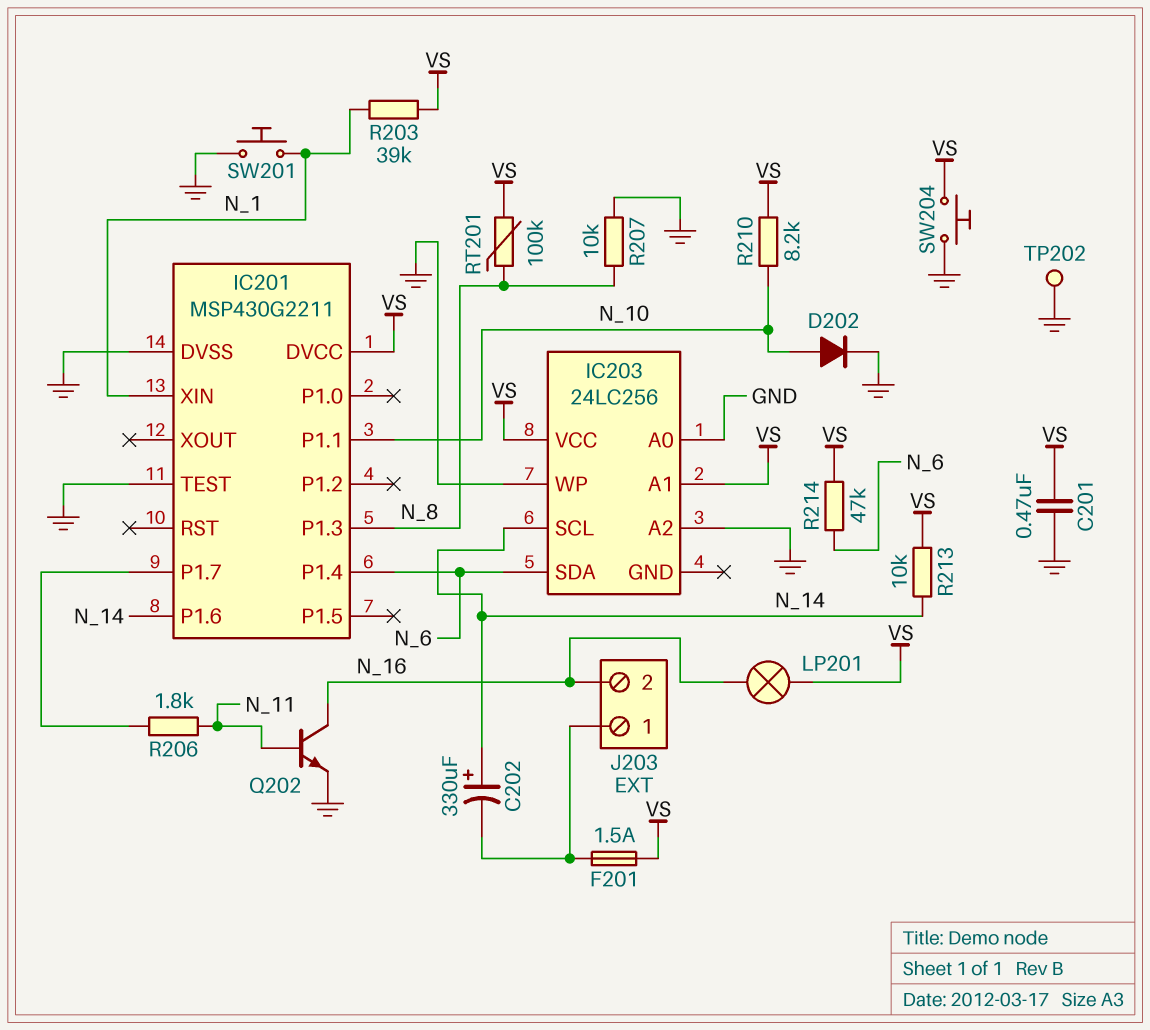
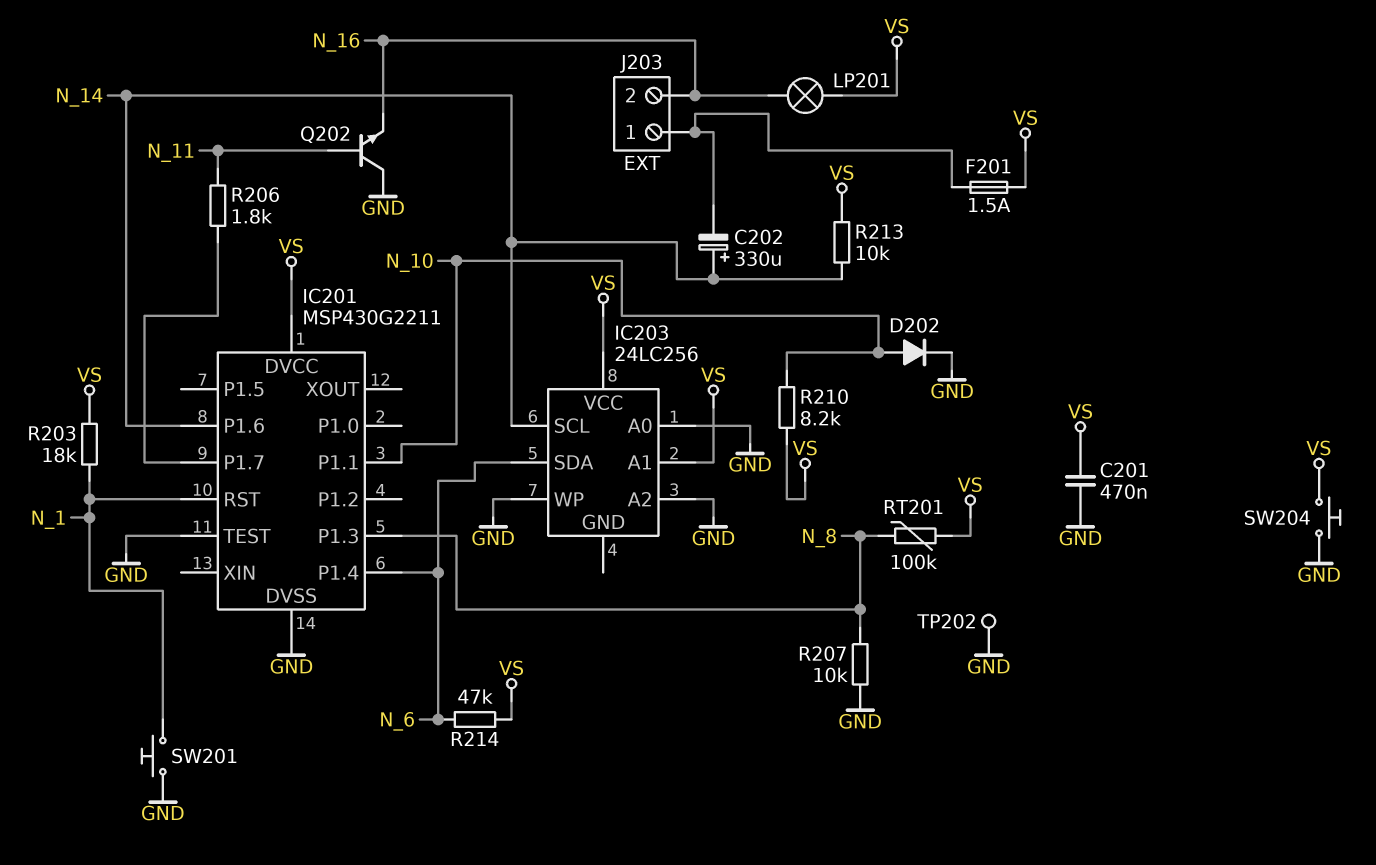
IC201 pin RST: none -> N_1
IC201 pin XIN: N_1 -> none
Q202: NPN (B N_11, C N_16, E GND) -> NPN (B N_11, C GND, E N_16)
R203: 39k (N_1, VS) -> 18k (N_1, VS)

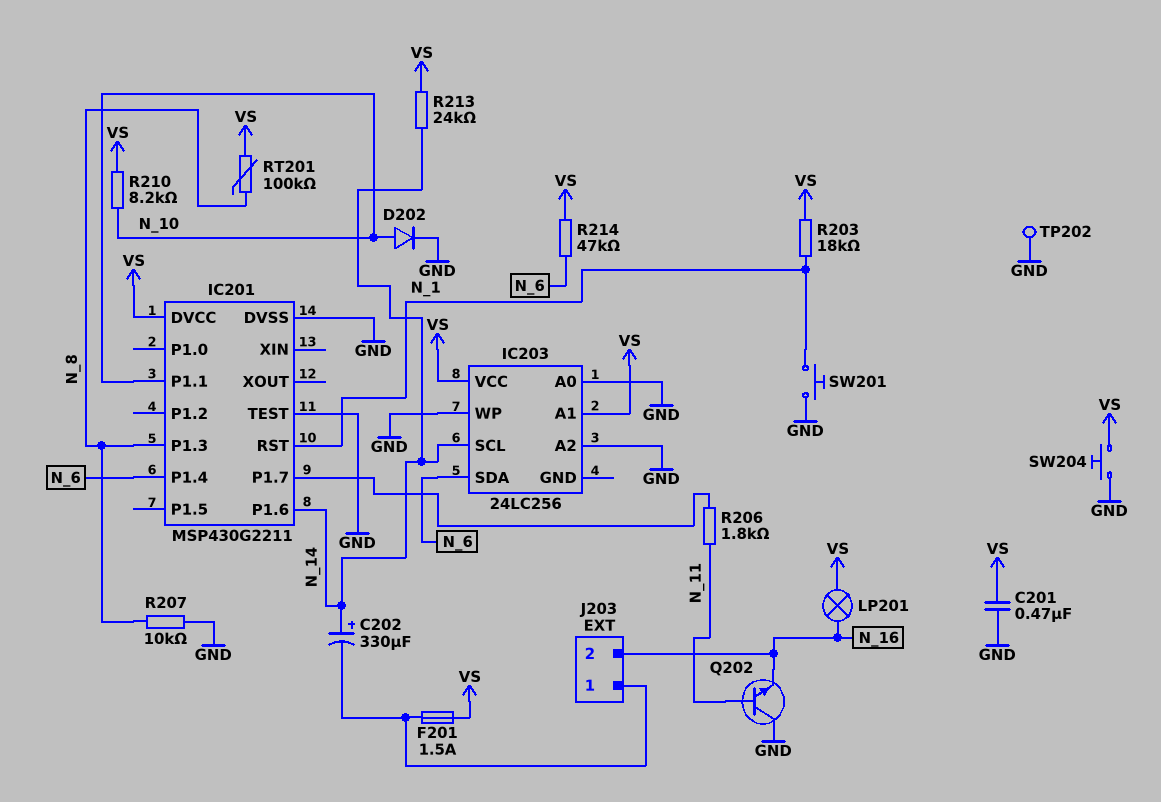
R213: 10k (N_14, VS) -> 24k (N_14, VS)

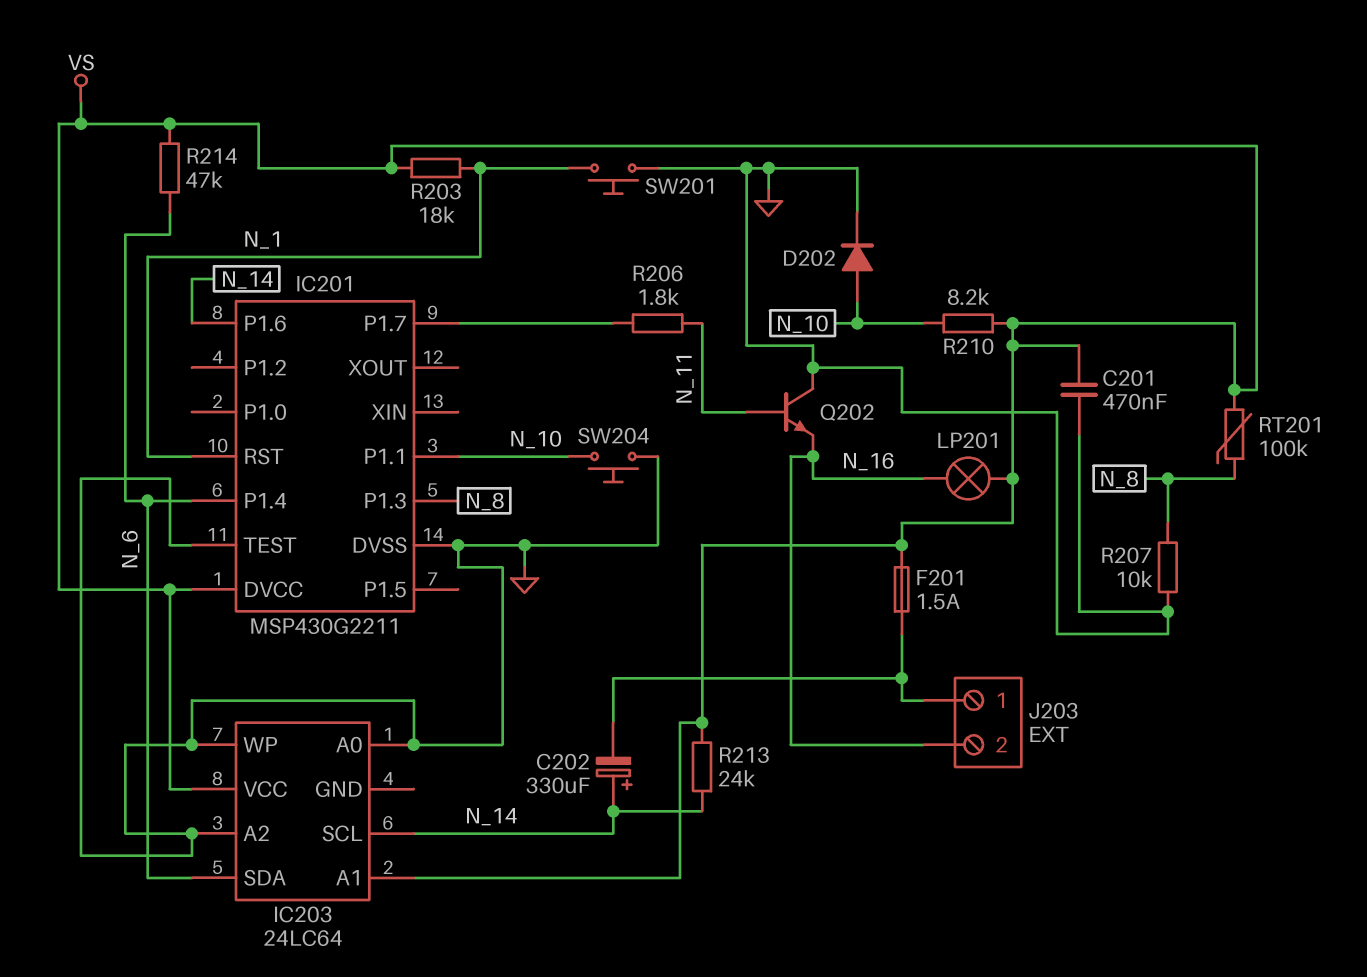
IC203: 24LC256 -> 24LC64
SW204: button (GND, VS) -> button (GND, N_10)
TP202: test point (GND) -> none

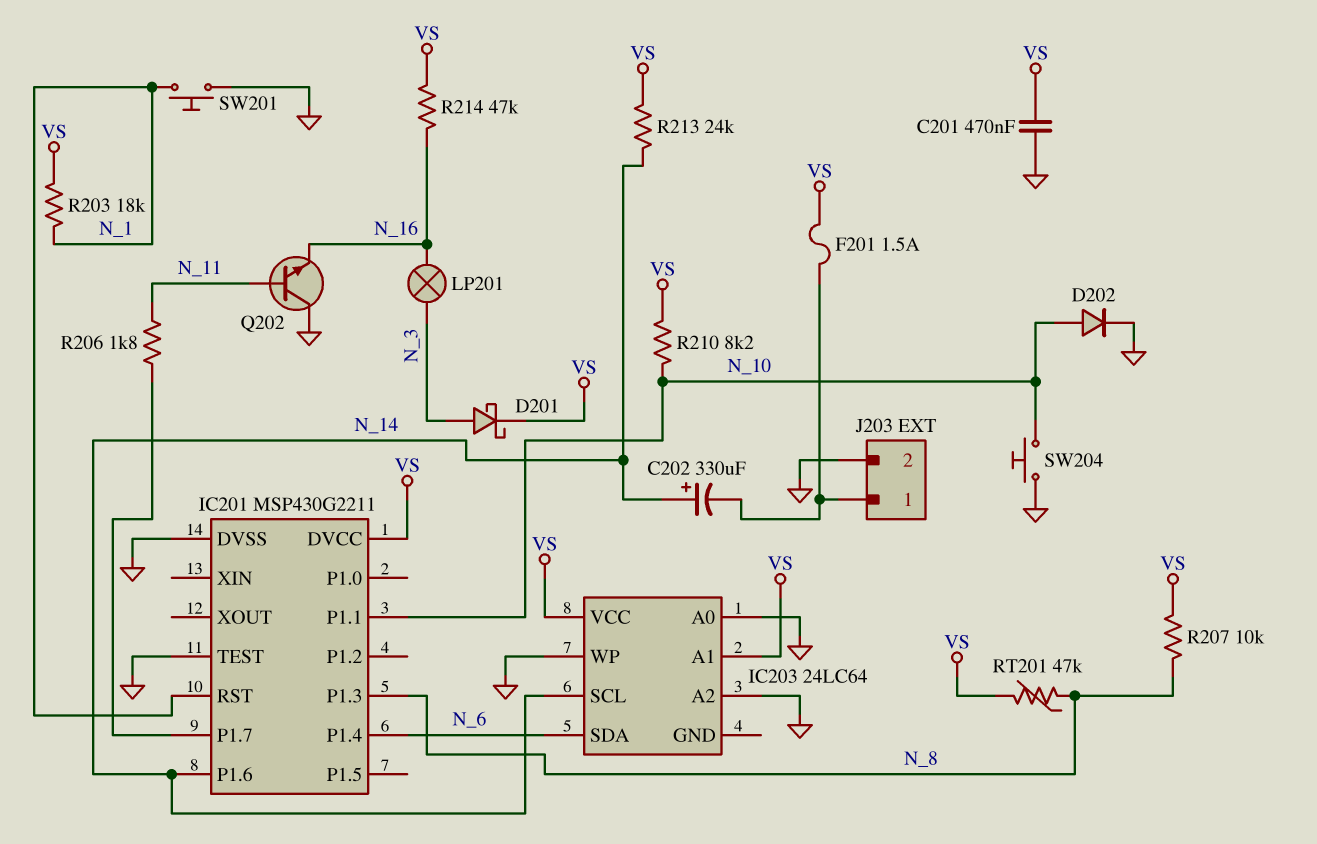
D201: none -> schottky (A N_3, K VS)
J203 pin 2: N_16 -> GND
LP201: lamp (N_16, VS) -> lamp (N_3, N_16)
R207: 10k (GND, N_8) -> 10k (N_8, VS)
R214: 47k (N_6, VS) -> 47k (N_16, VS)
RT201: 100k (N_8, VS) -> 47k (N_8, VS)

